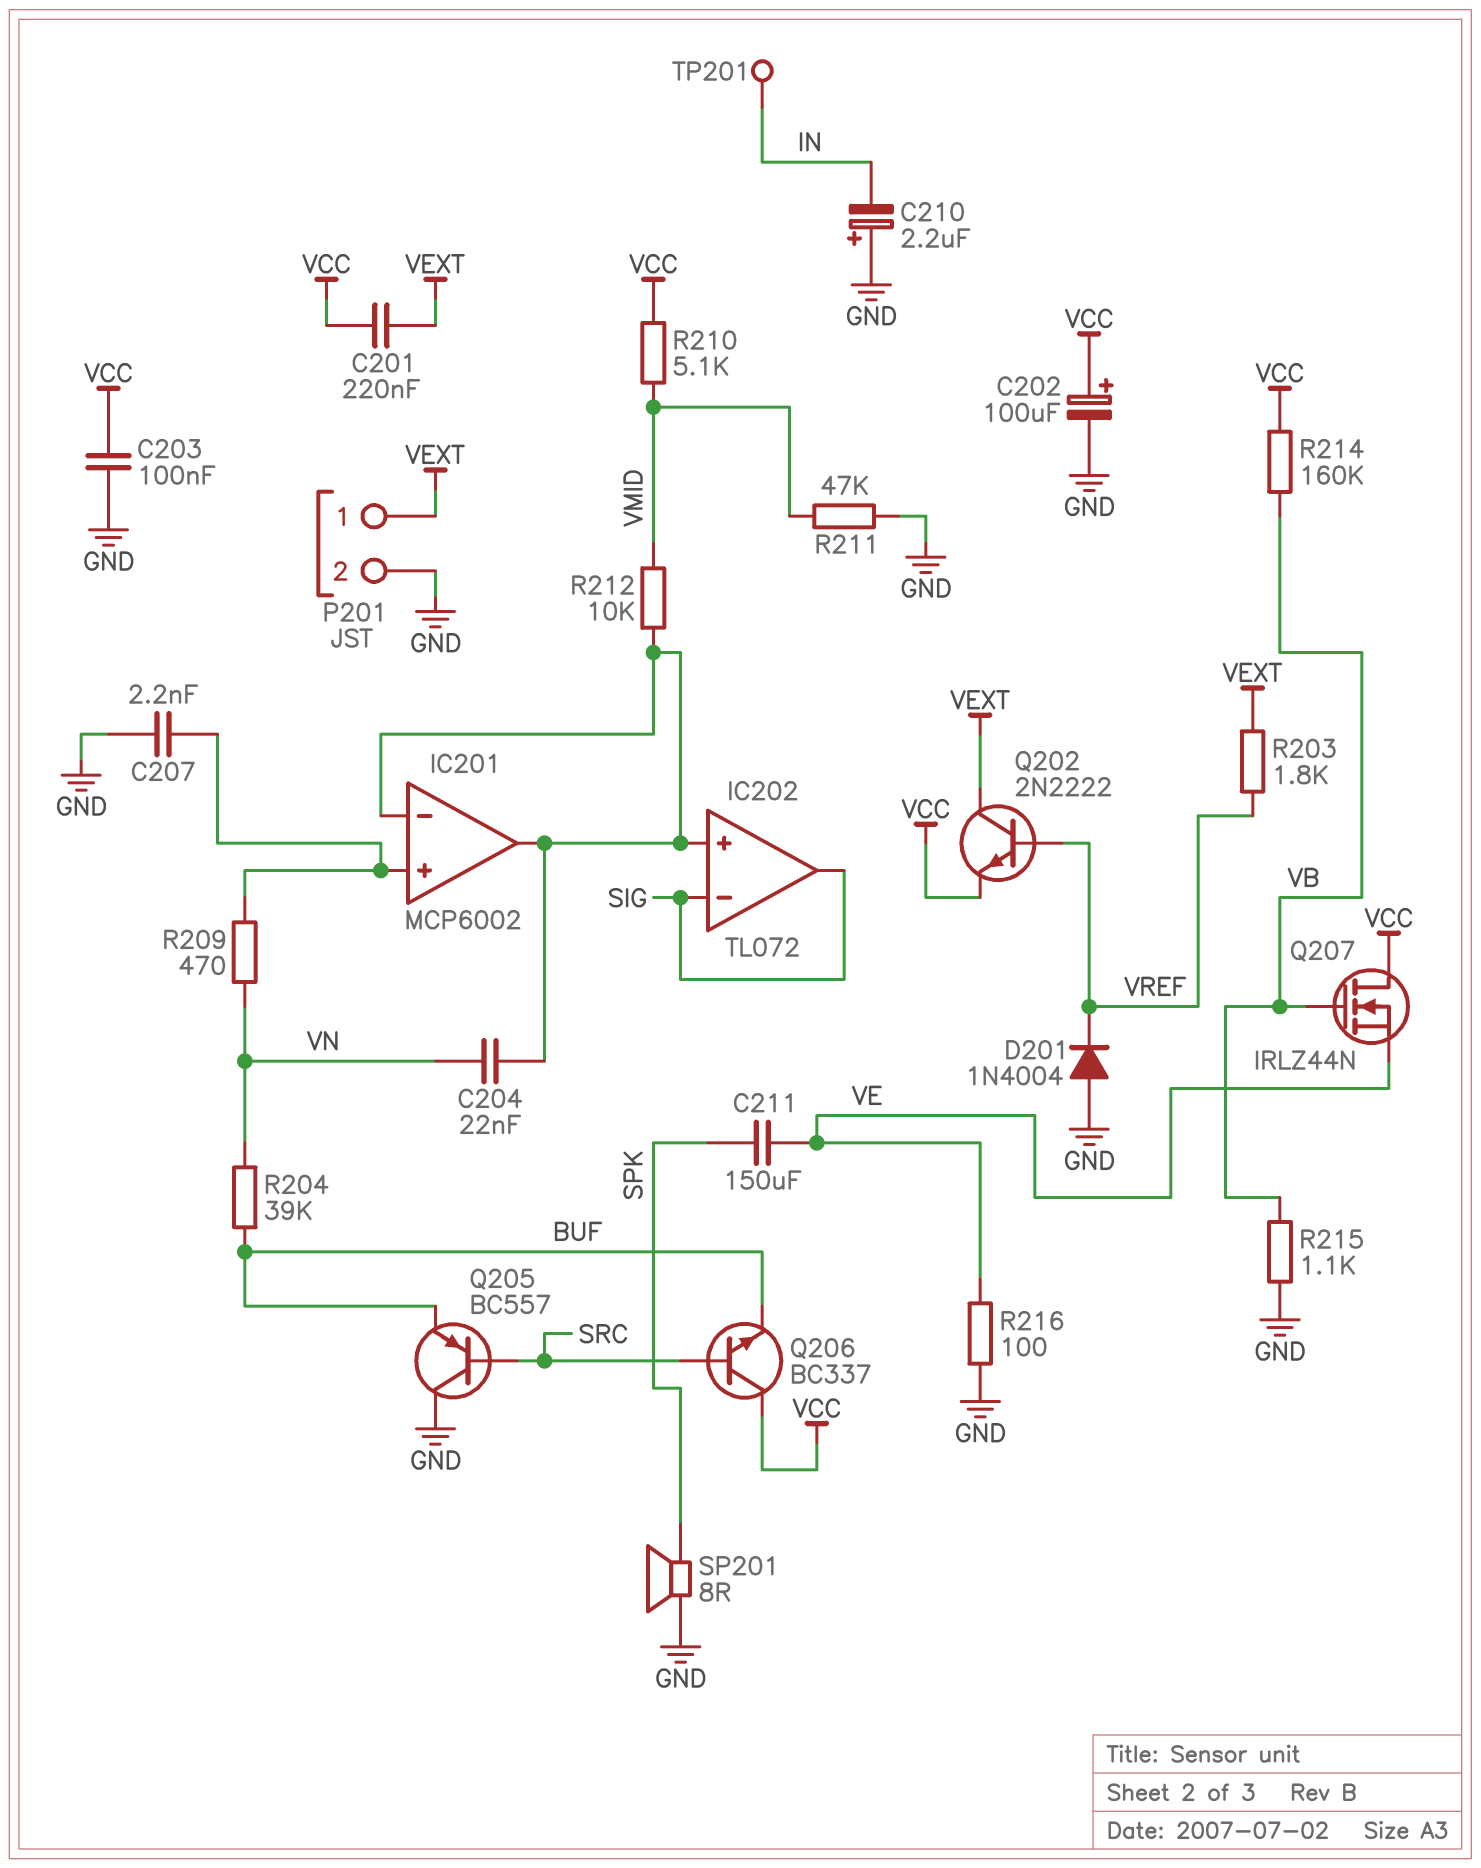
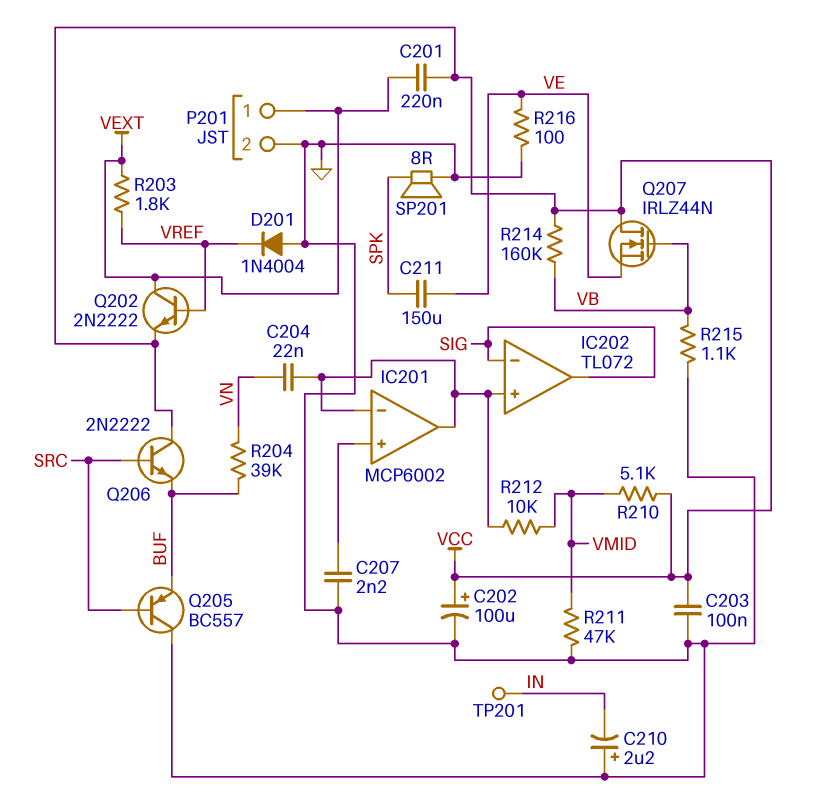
Q206: NPN BC337 (B SRC, C VCC, E BUF) -> NPN 2N2222 (B SRC, C VCC, E BUF)
R209: 470 (IC201/in+, VN) -> none

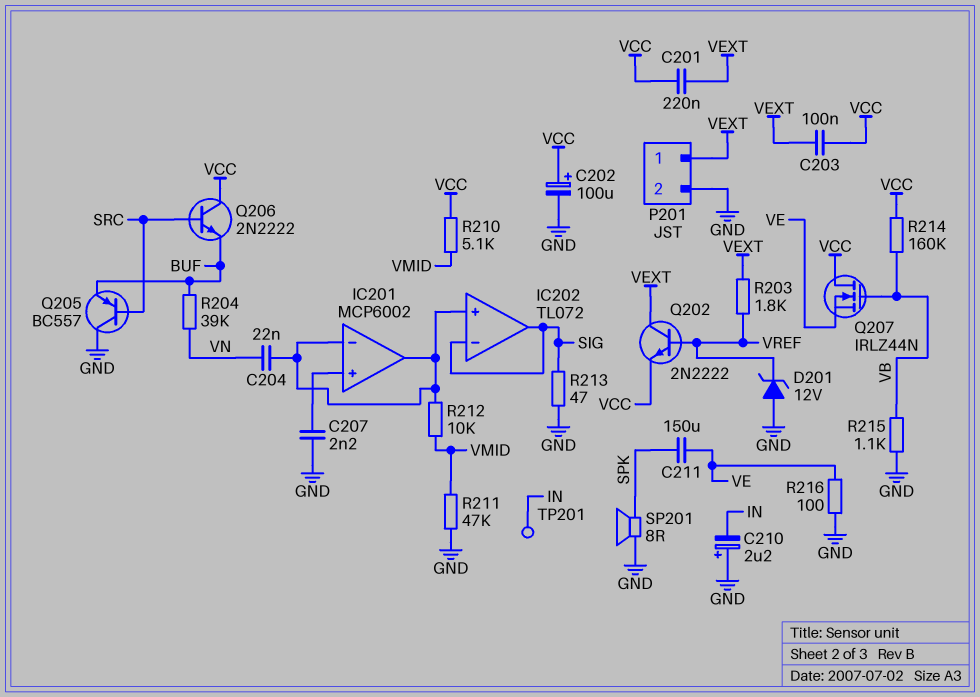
C203: 100nF (GND, VCC) -> 100nF (VCC, VEXT)
D201: diode 1N4004 (A GND, K VREF) -> zener 12V (A GND, K VREF)
R213: none -> 47 (GND, SIG)

